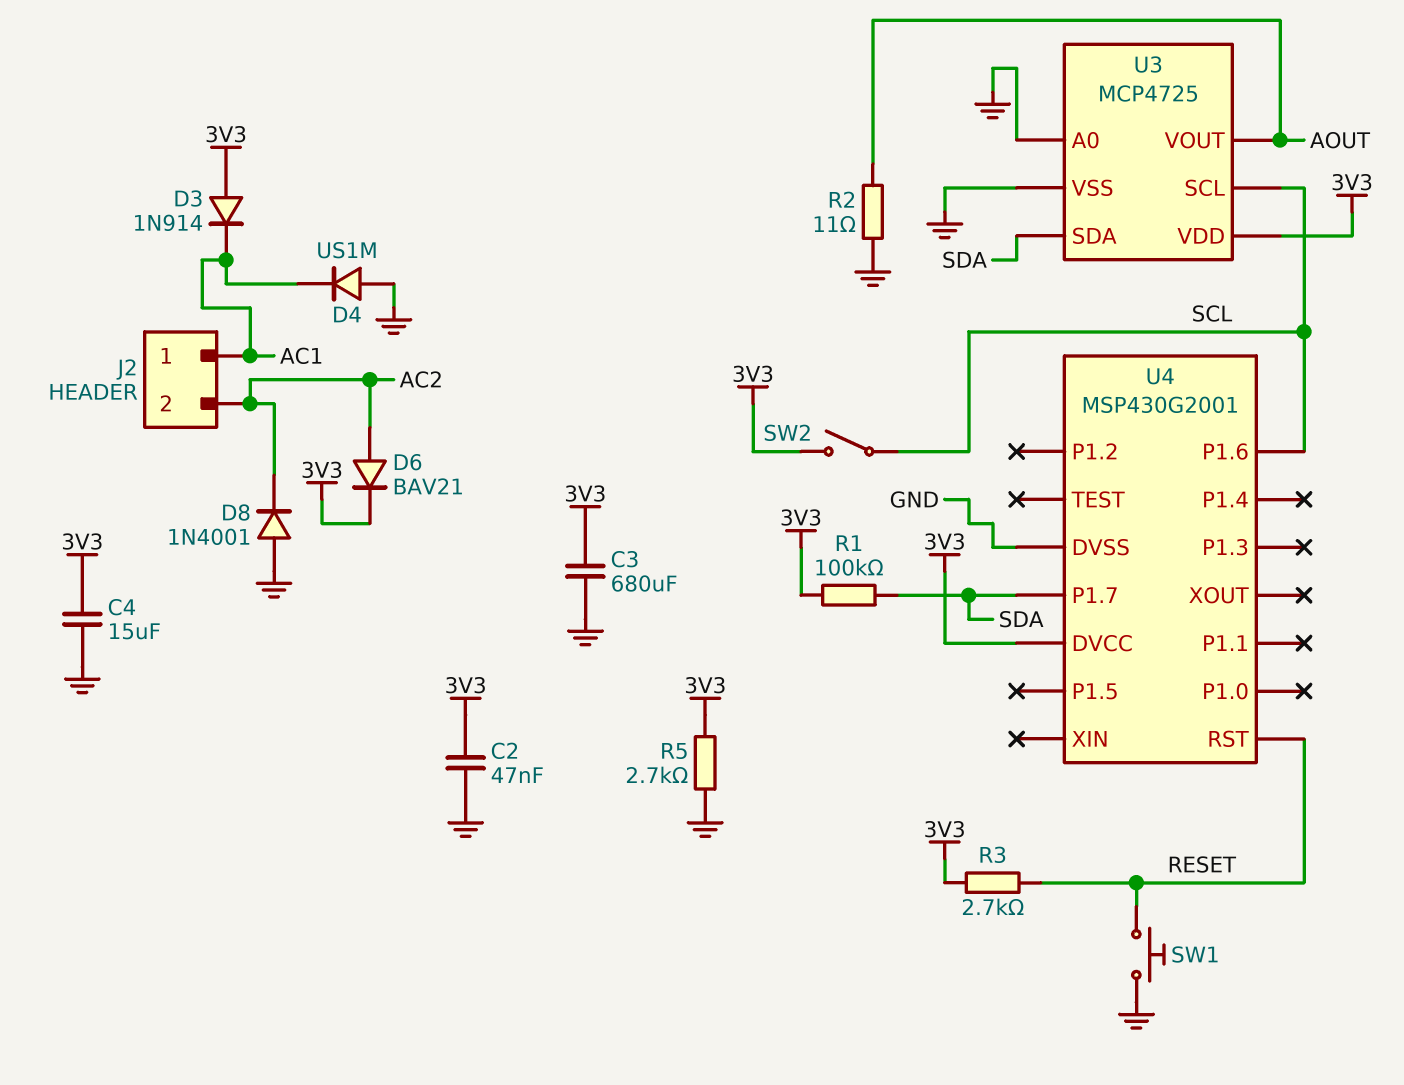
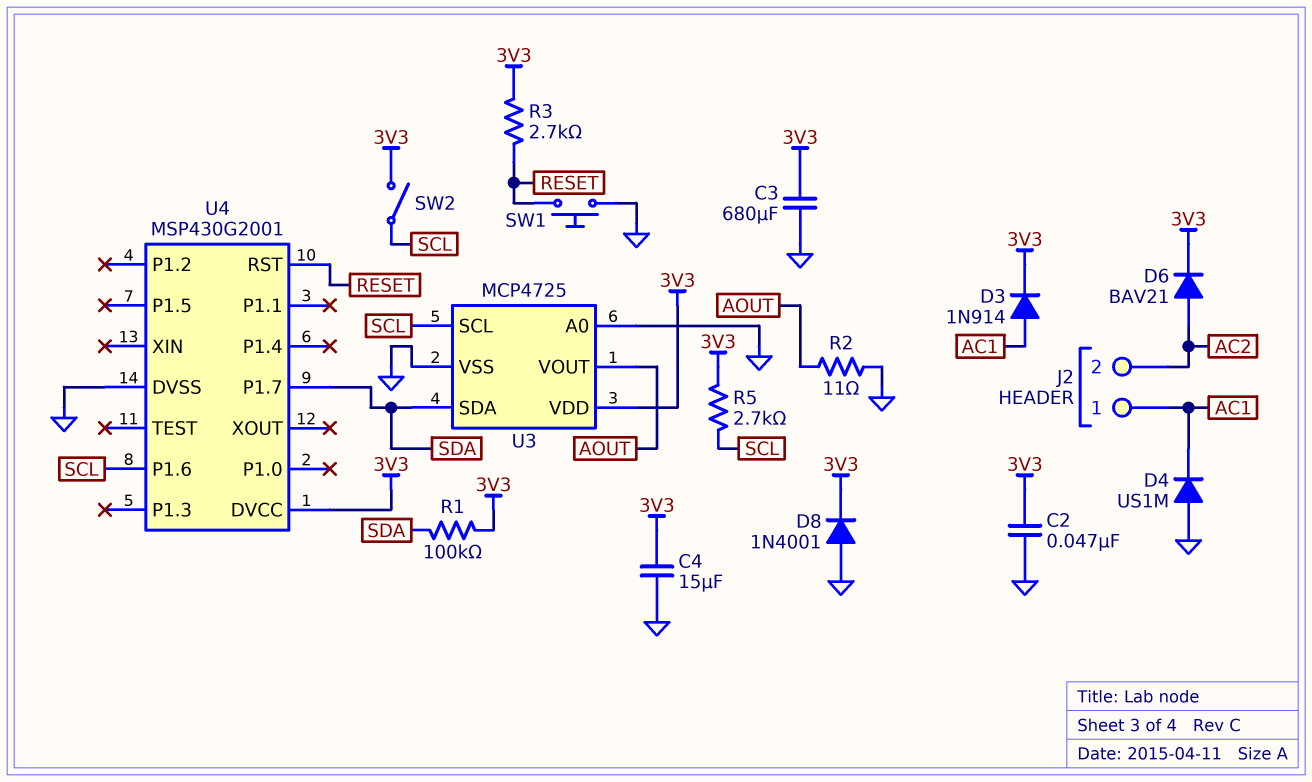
D3: diode 1N914 (A 3V3, K AC1) -> diode 1N914 (A AC1, K 3V3)
D8: diode 1N4001 (A GND, K AC2) -> diode 1N4001 (A GND, K 3V3)
R5: 2.7k (3V3, GND) -> 2.7k (3V3, SCL)

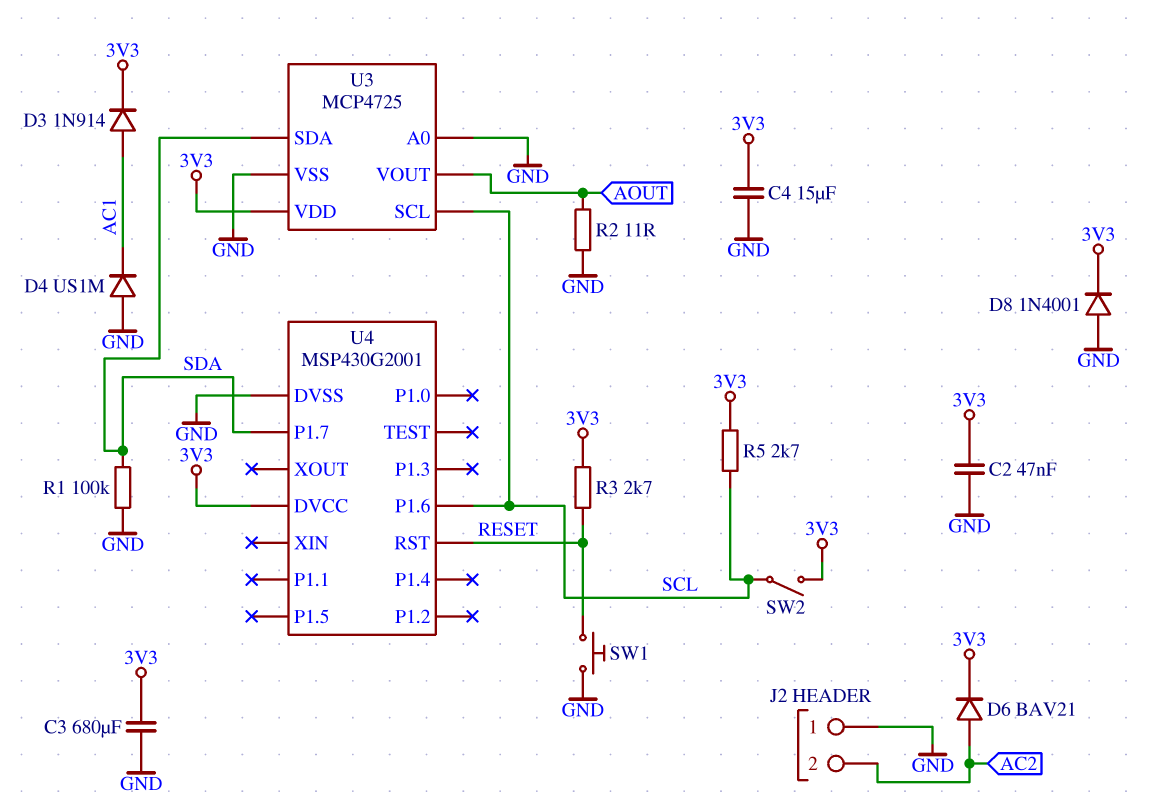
J2 pin 1: AC1 -> GND
R1: 100k (3V3, SDA) -> 100k (GND, SDA)

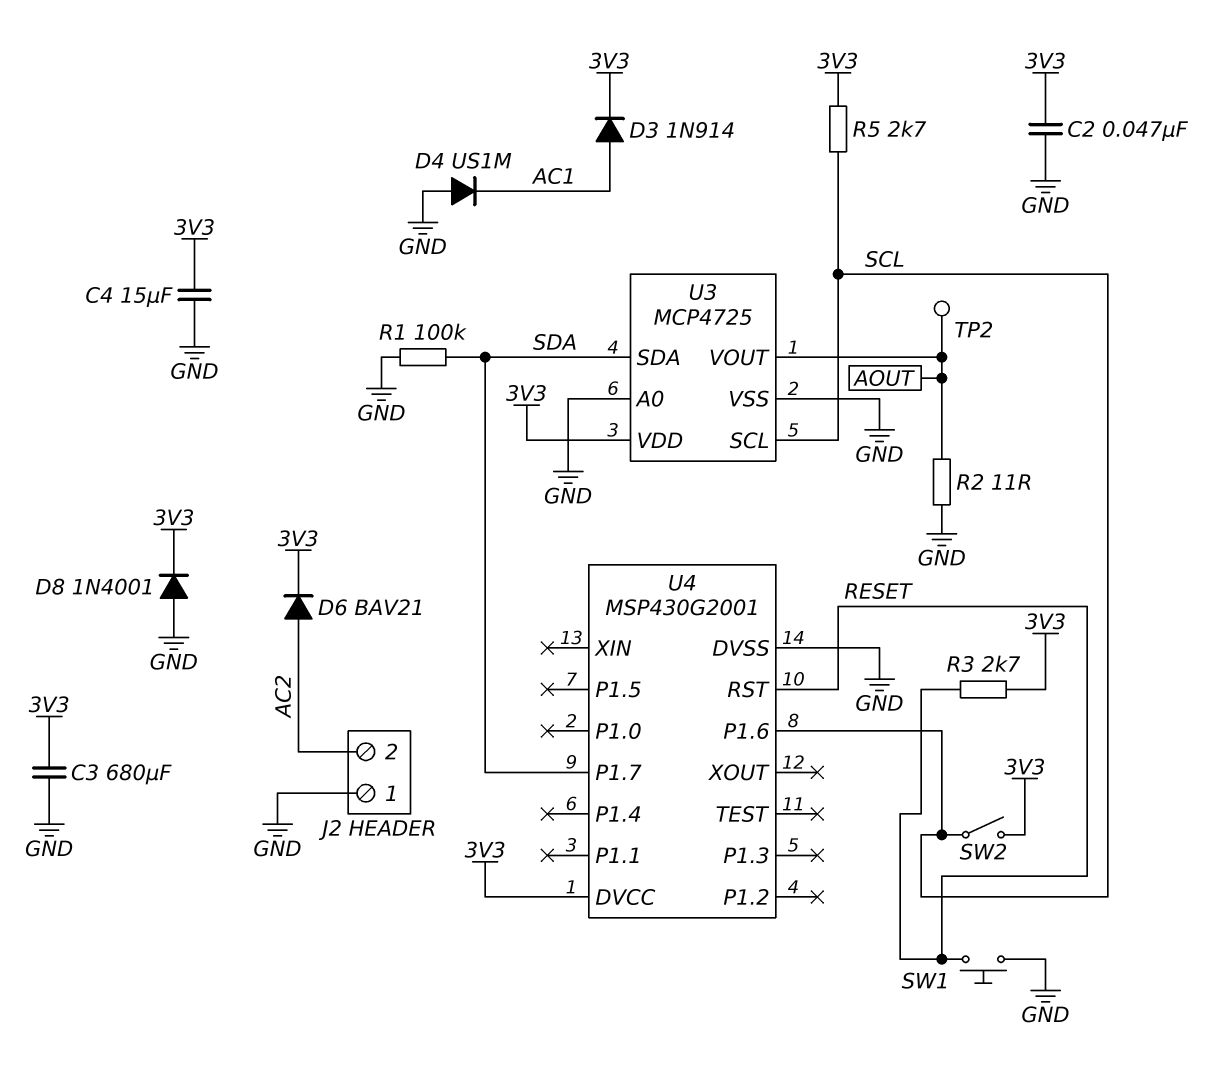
TP2: none -> test point (AOUT)

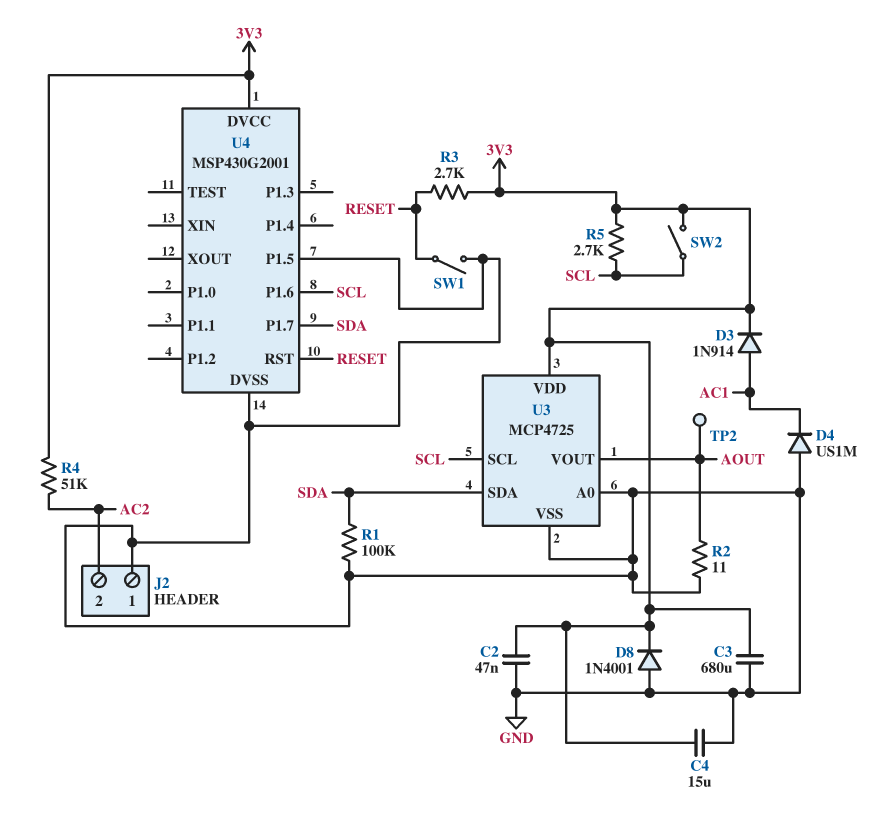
D6: diode BAV21 (A AC2, K 3V3) -> none
R4: none -> 51k (3V3, AC2)
SW1: button (GND, RESET) -> switch (GND, RESET)
U4 pin P1.5: none -> GND

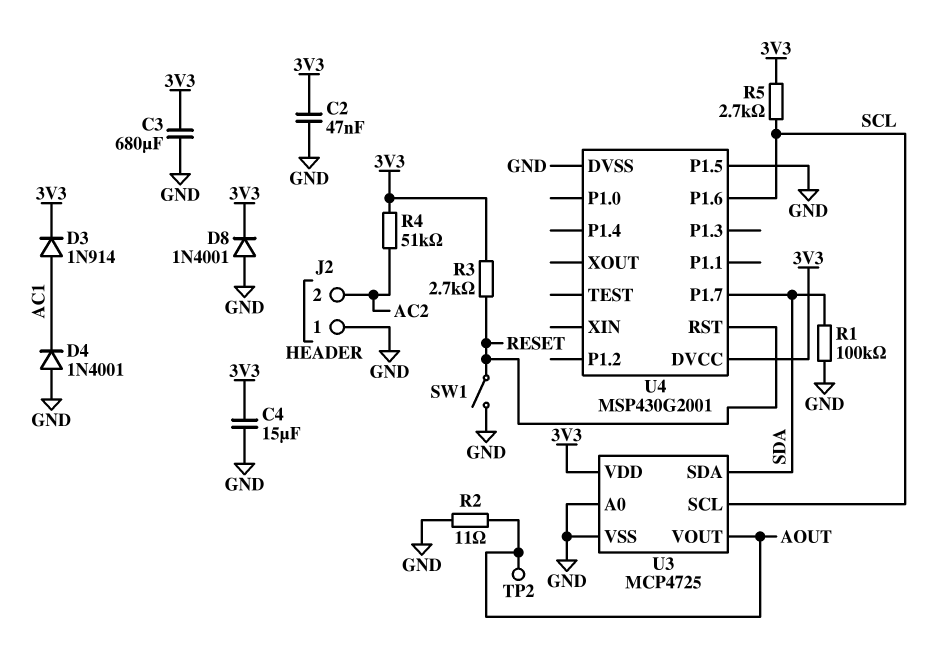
D4: diode US1M (A GND, K AC1) -> diode 1N4001 (A GND, K AC1)
SW2: switch (3V3, SCL) -> none

